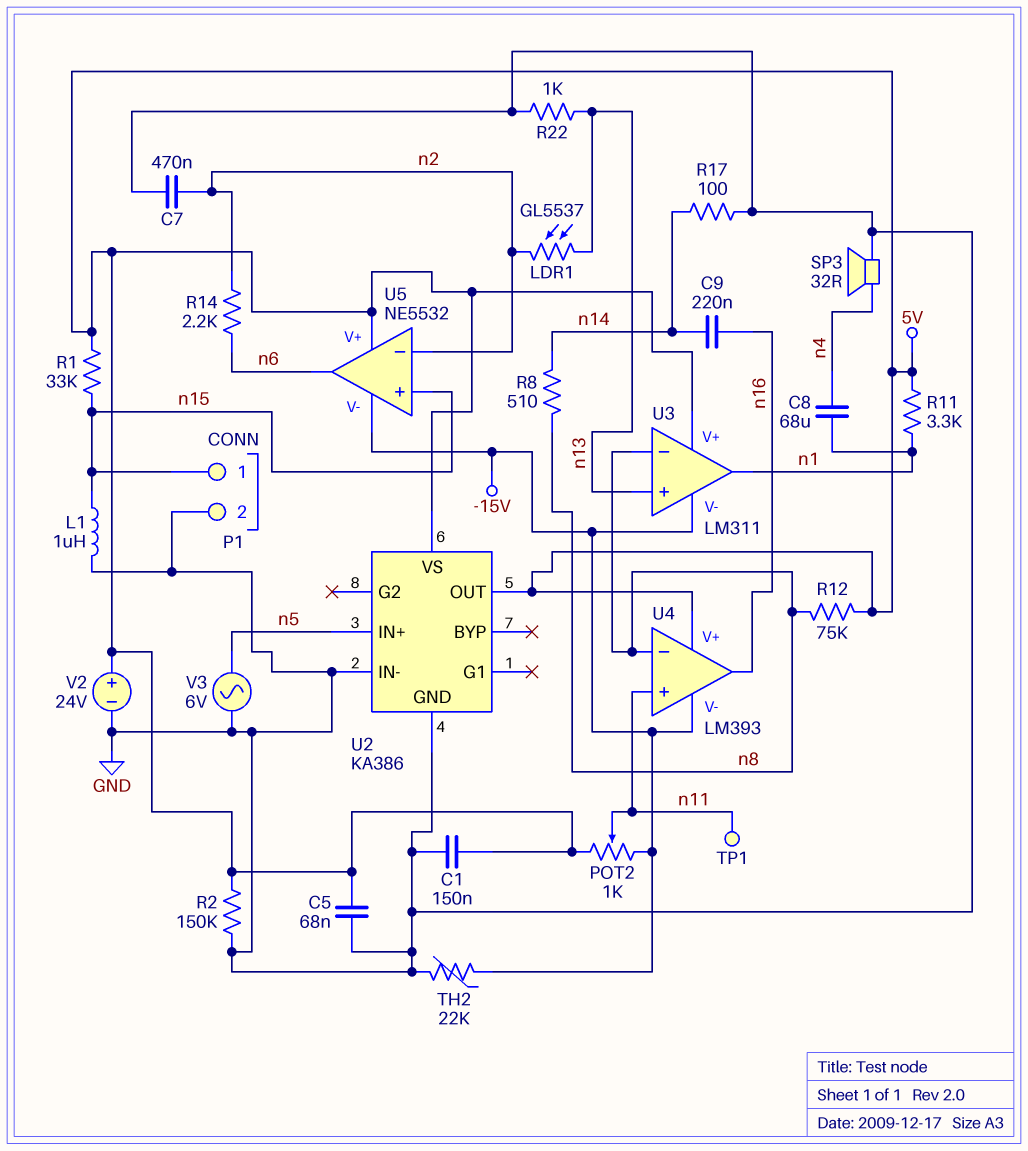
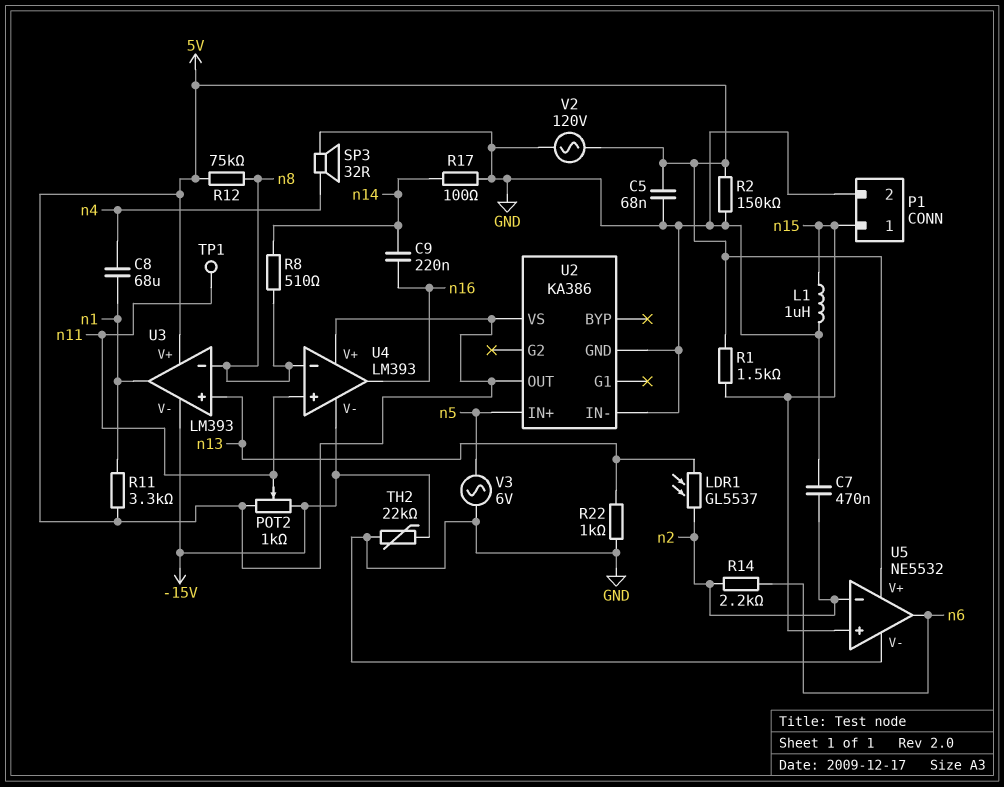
C1: 150nF (5V, GND) -> none
R1: 33k (5V, n15) -> 1.5k (5V, n15)
U3: LM311 -> LM393
U5 pin V-: -15V -> GND
V2: 24V (plus 5V, minus GND) -> AC 120V (5V, GND)

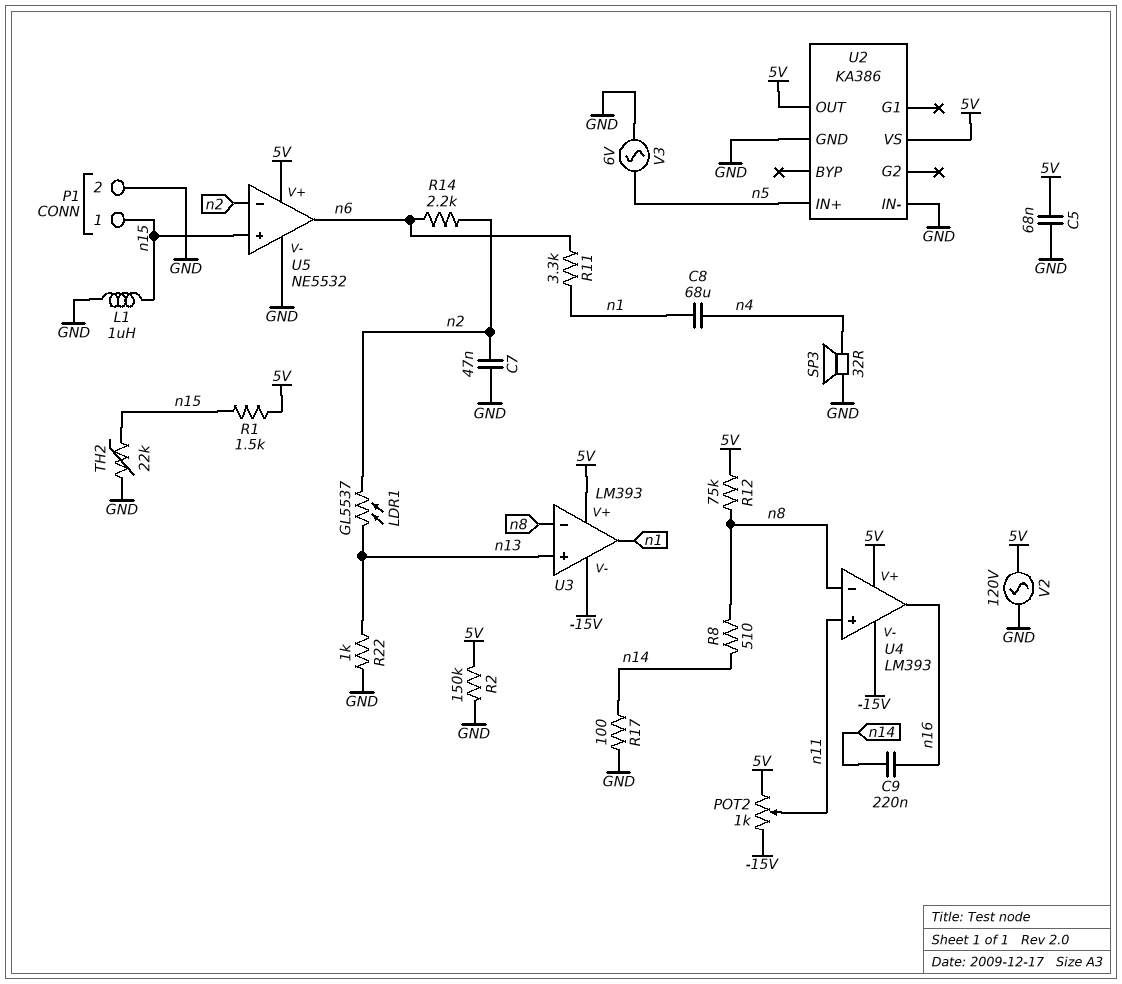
C7: 470nF (GND, n2) -> 47nF (GND, n2)
R11: 3.3k (5V, n1) -> 3.3k (n1, n6)
TH2: 22k (-15V, GND) -> 22k (GND, n15)
TP1: test point (n11) -> none

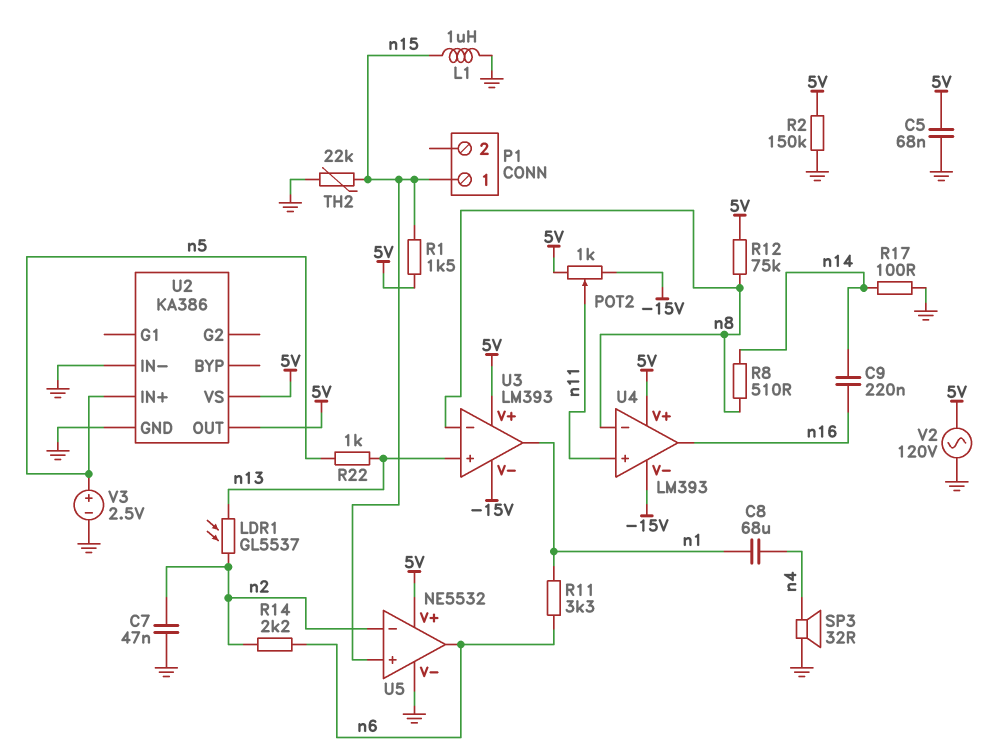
P1 pin 2: GND -> none
R22: 1k (GND, n13) -> 1k (n5, n13)
V3: AC 6V (GND, n5) -> 2.5V (plus n5, minus GND)

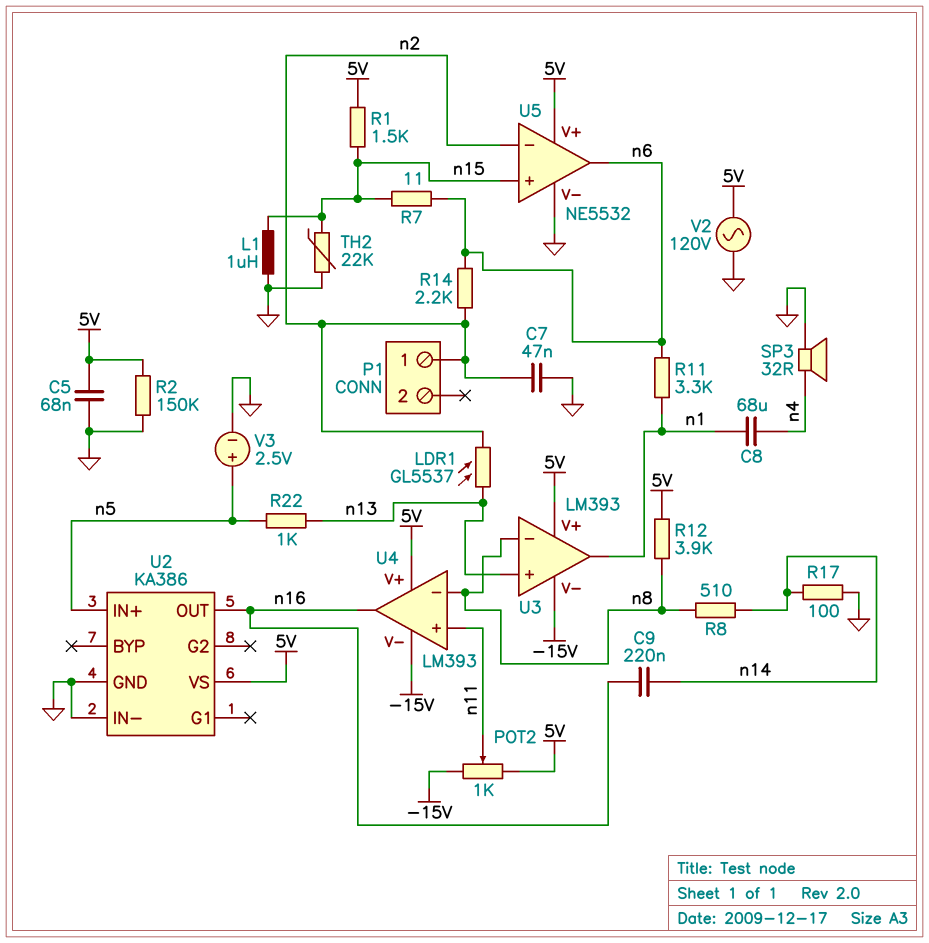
P1 pin 1: n15 -> n2
R7: none -> 11 (n6, n15)
R12: 75k (5V, n8) -> 3.9k (5V, n8)
U2 pin OUT: 5V -> n16

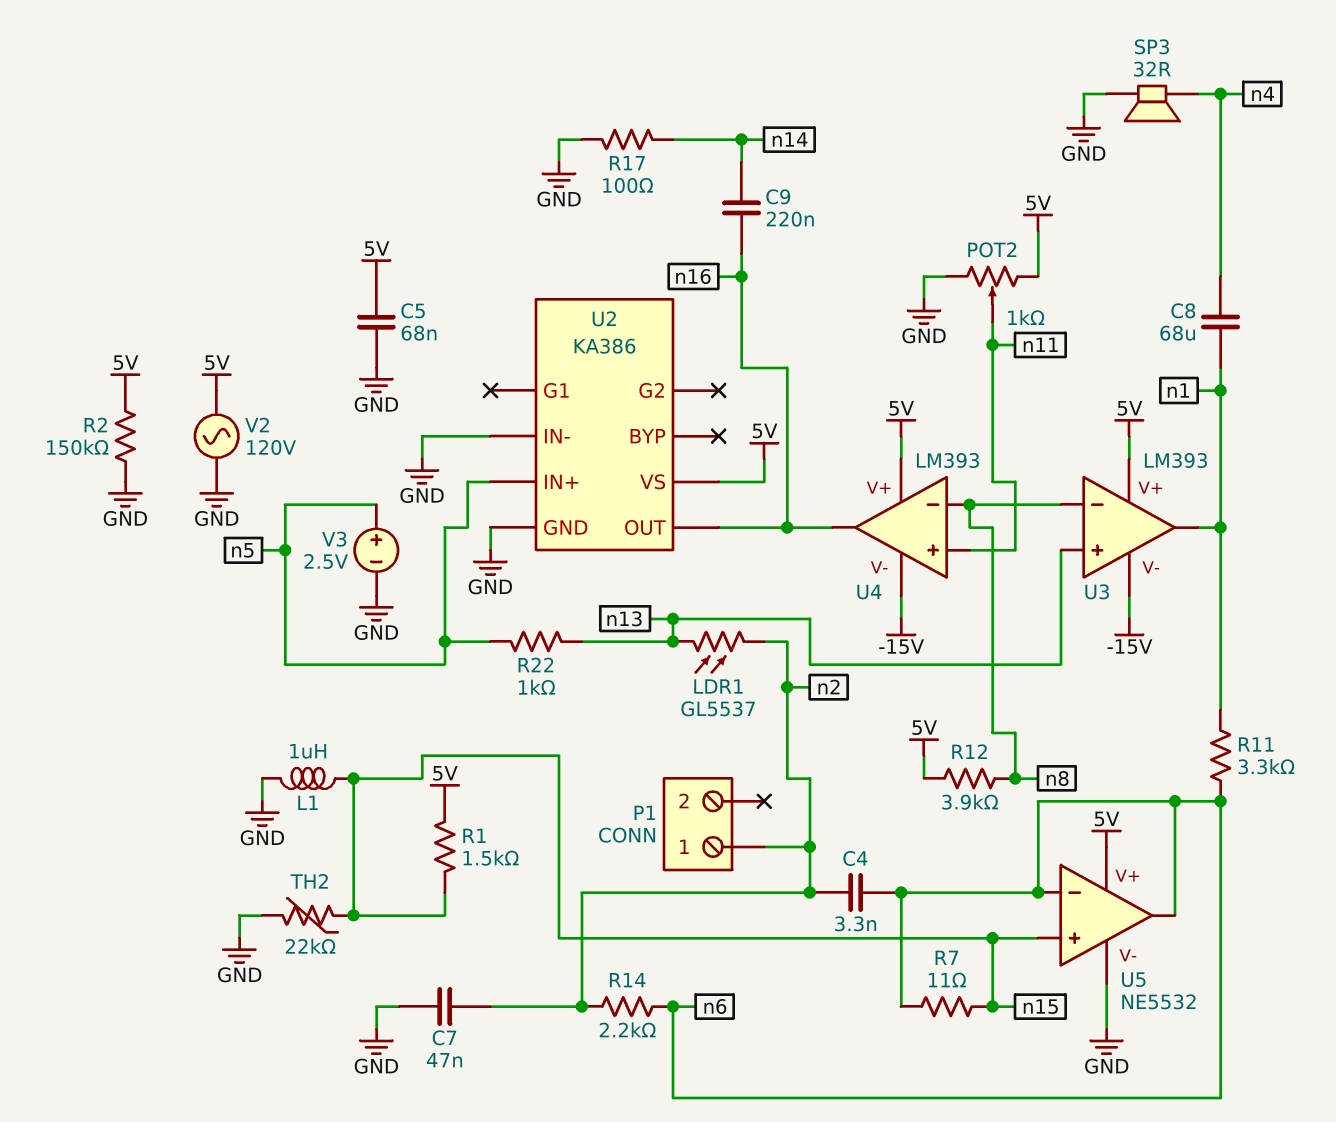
C4: none -> 3.3nF (n2, n6)
POT2: 1k (-15V, 5V, wiper n11) -> 1k (5V, GND, wiper n11)
R8: 510 (n8, n14) -> none
U5 pin in-: n2 -> n6

